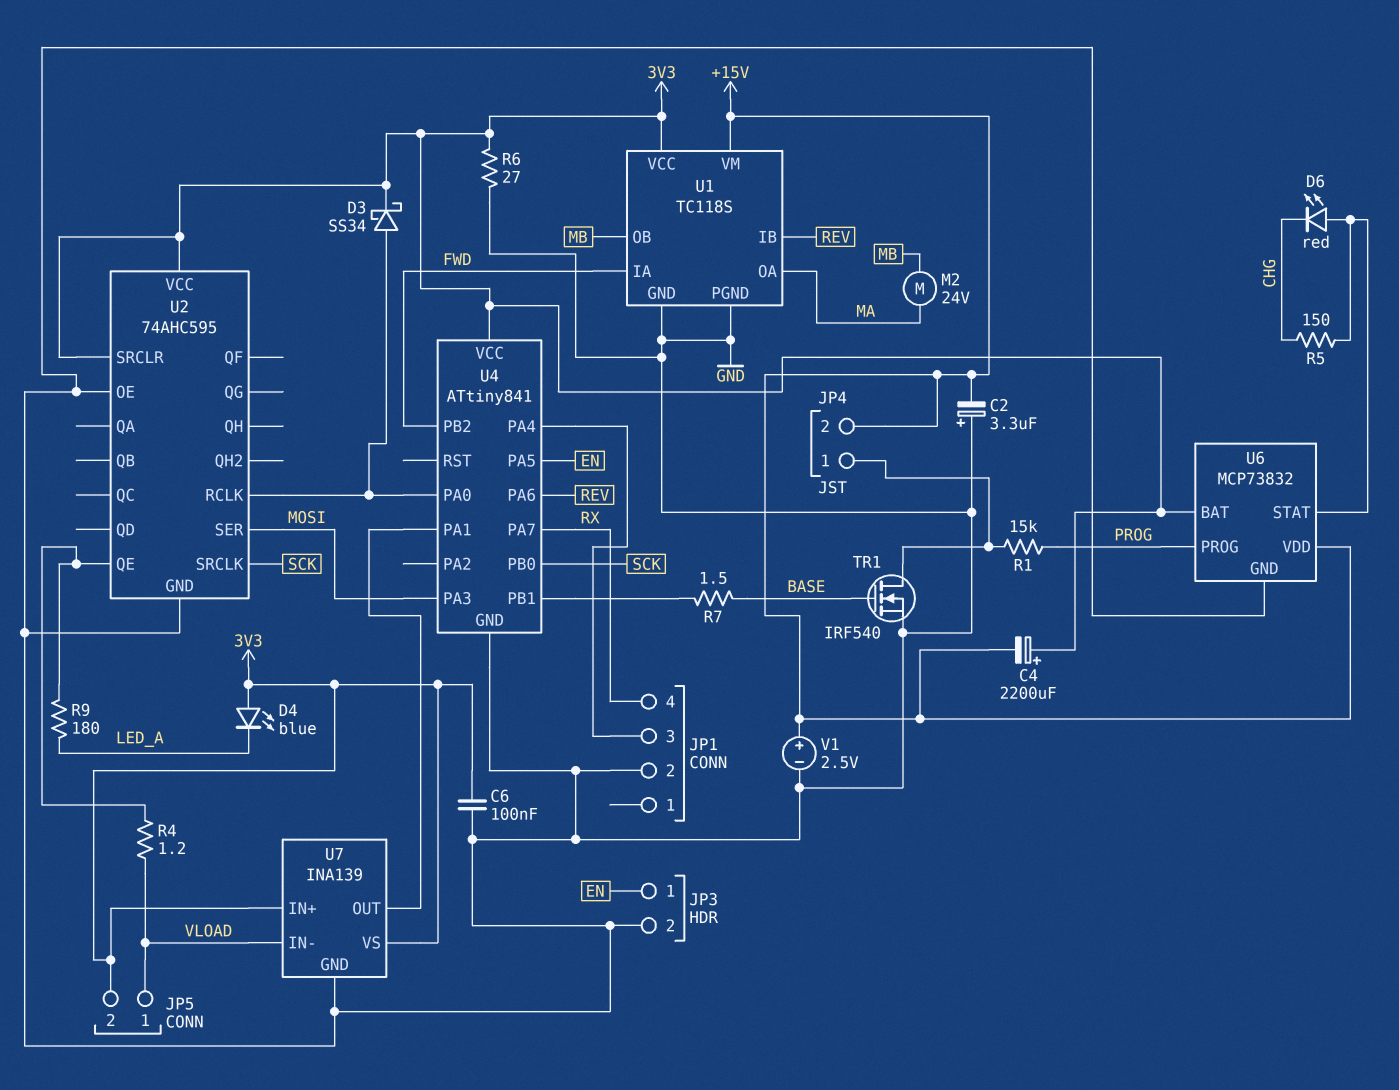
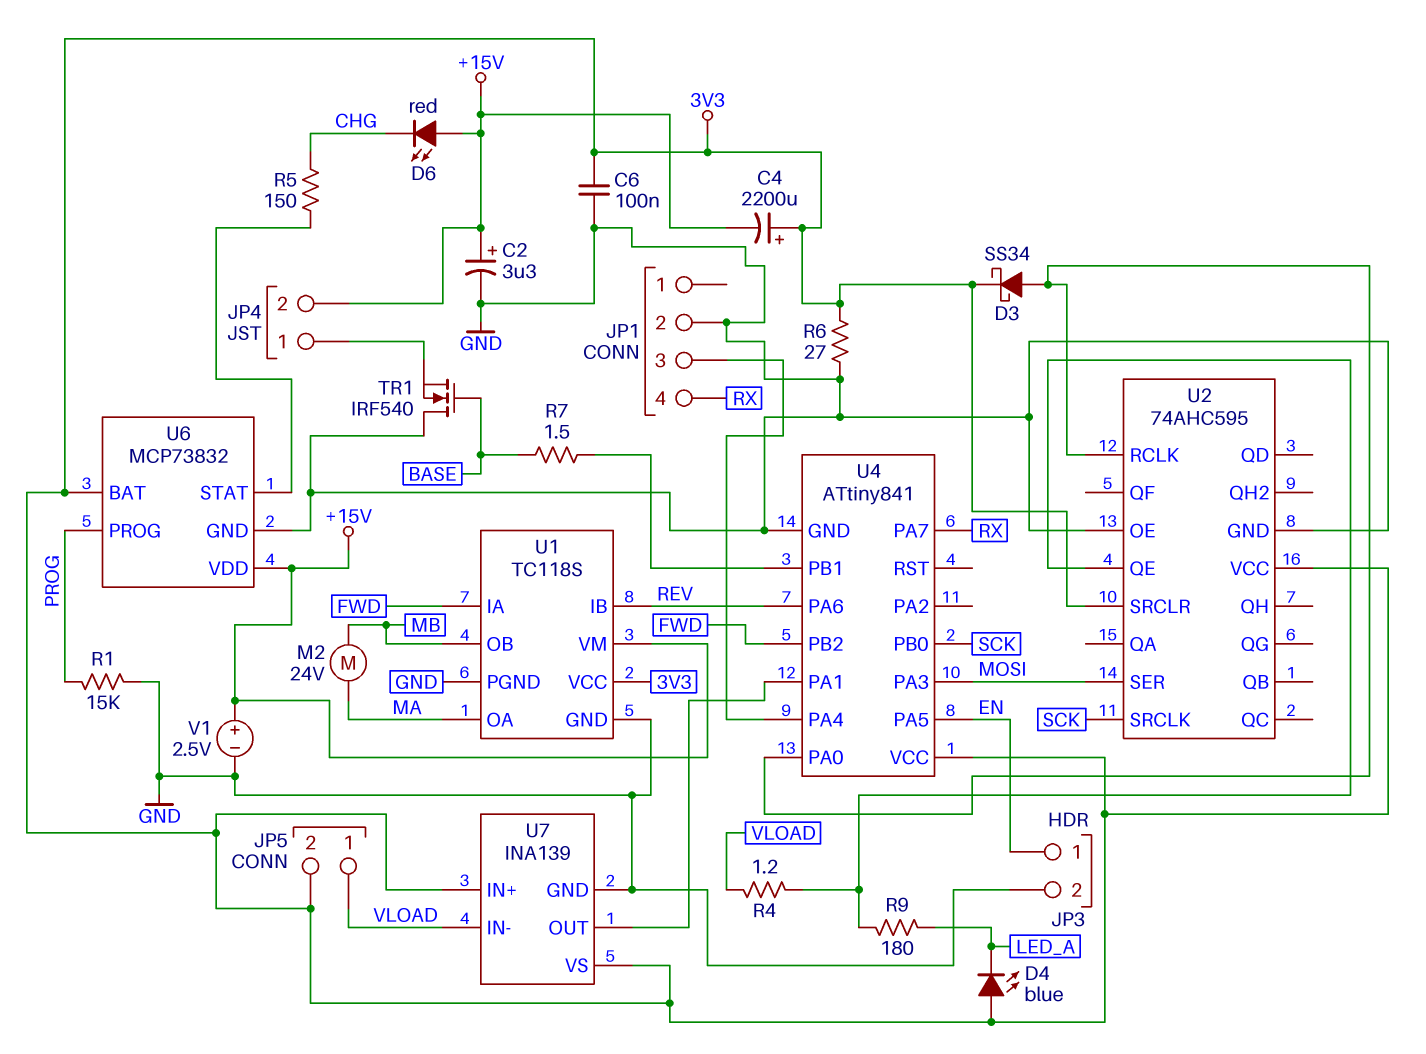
C2: 3.3uF (plus GND, minus +15V) -> 3.3uF (plus +15V, minus GND)
D6: LED red (A U6/STAT, K CHG) -> LED red (A +15V, K CHG)
R1: 15k (JP4/1, PROG) -> 15k (GND, PROG)
TR1: NMOS IRF540 (G BASE, D JP4/1, S GND) -> NMOS IRF540 (G BASE, D GND, S JP4/1)

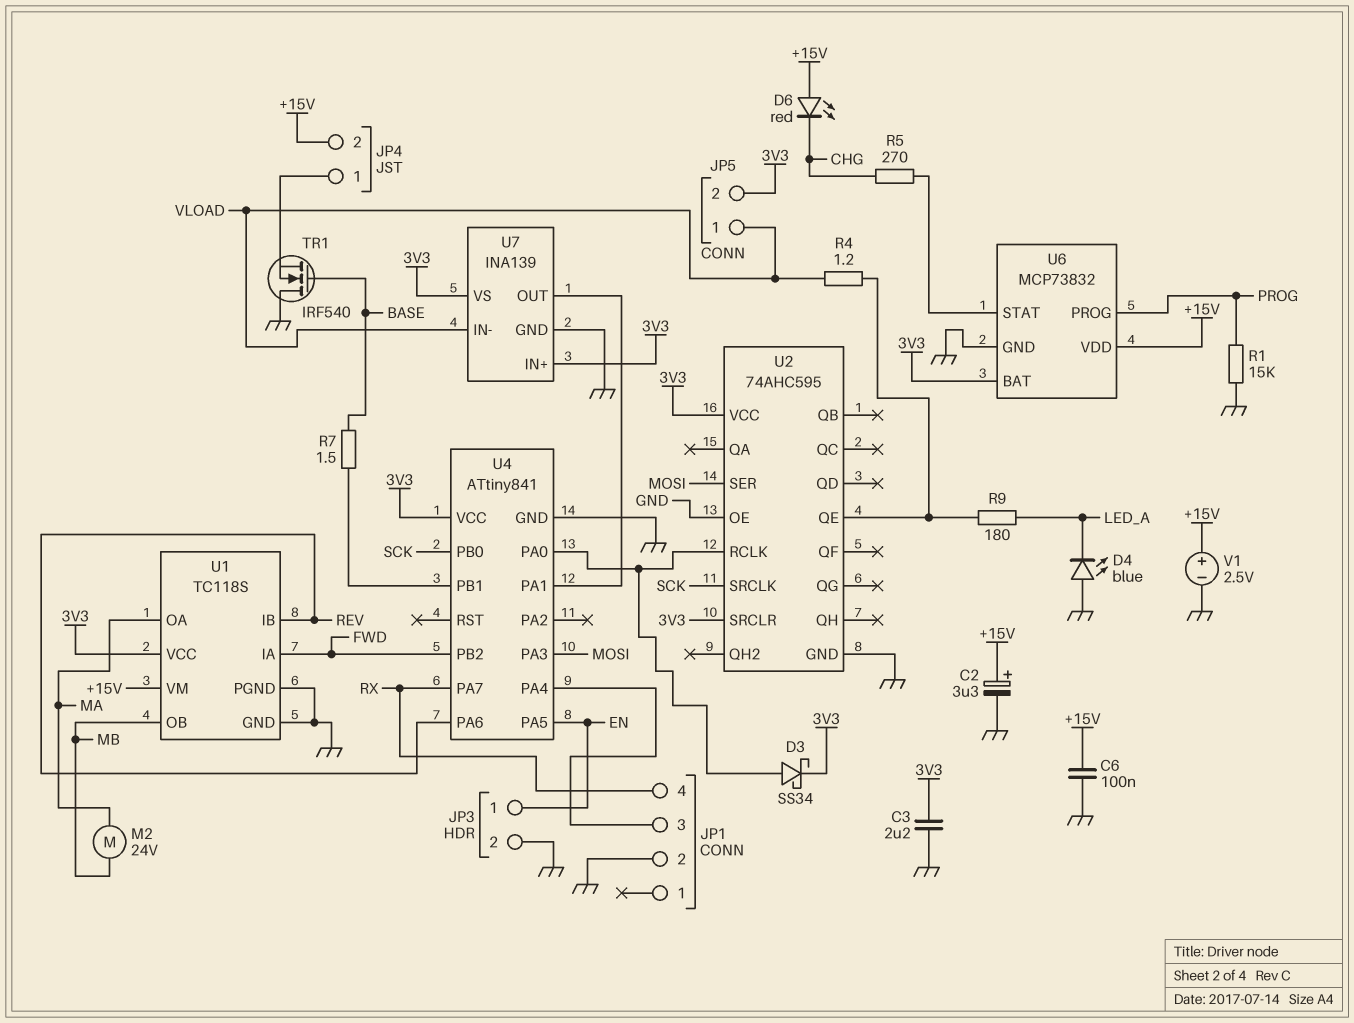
C3: none -> 2.2uF (3V3, GND)
C4: 2200uF (plus 3V3, minus +15V) -> none
C6: 100nF (3V3, GND) -> 100nF (+15V, GND)
D4: LED blue (A 3V3, K LED_A) -> LED blue (A GND, K LED_A)
R5: 150 (CHG, U6/STAT) -> 270 (CHG, U6/STAT)
R6: 27 (3V3, GND) -> none

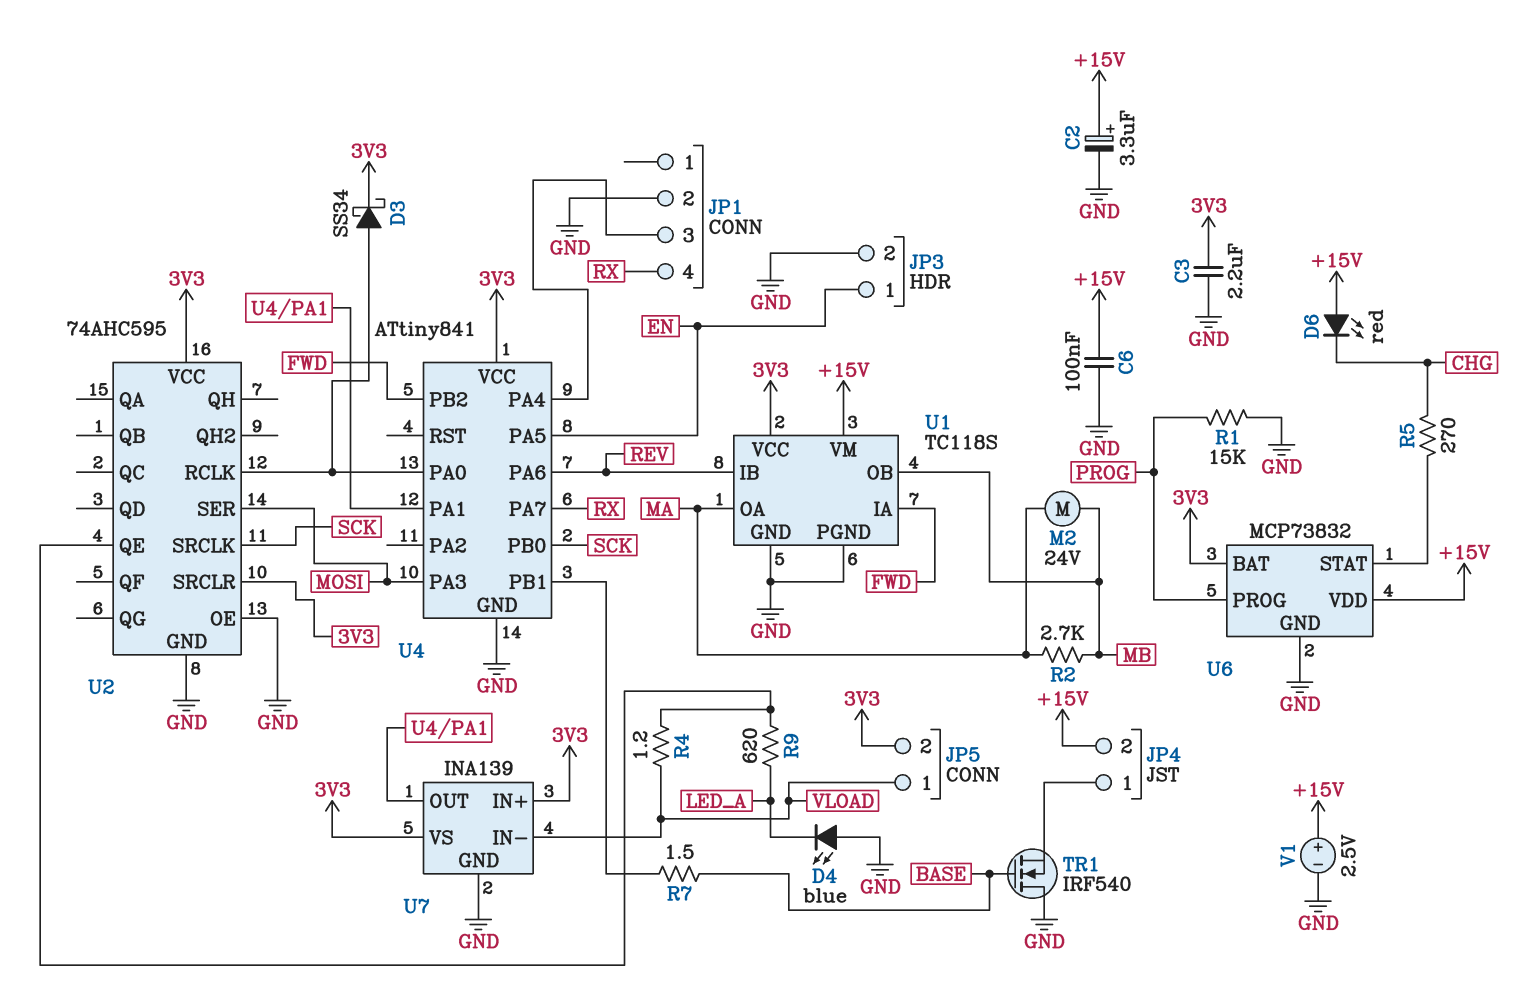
R2: none -> 2.7k (MA, MB)
R9: 180 (LED_A, U2/QE) -> 620 (LED_A, U2/QE)

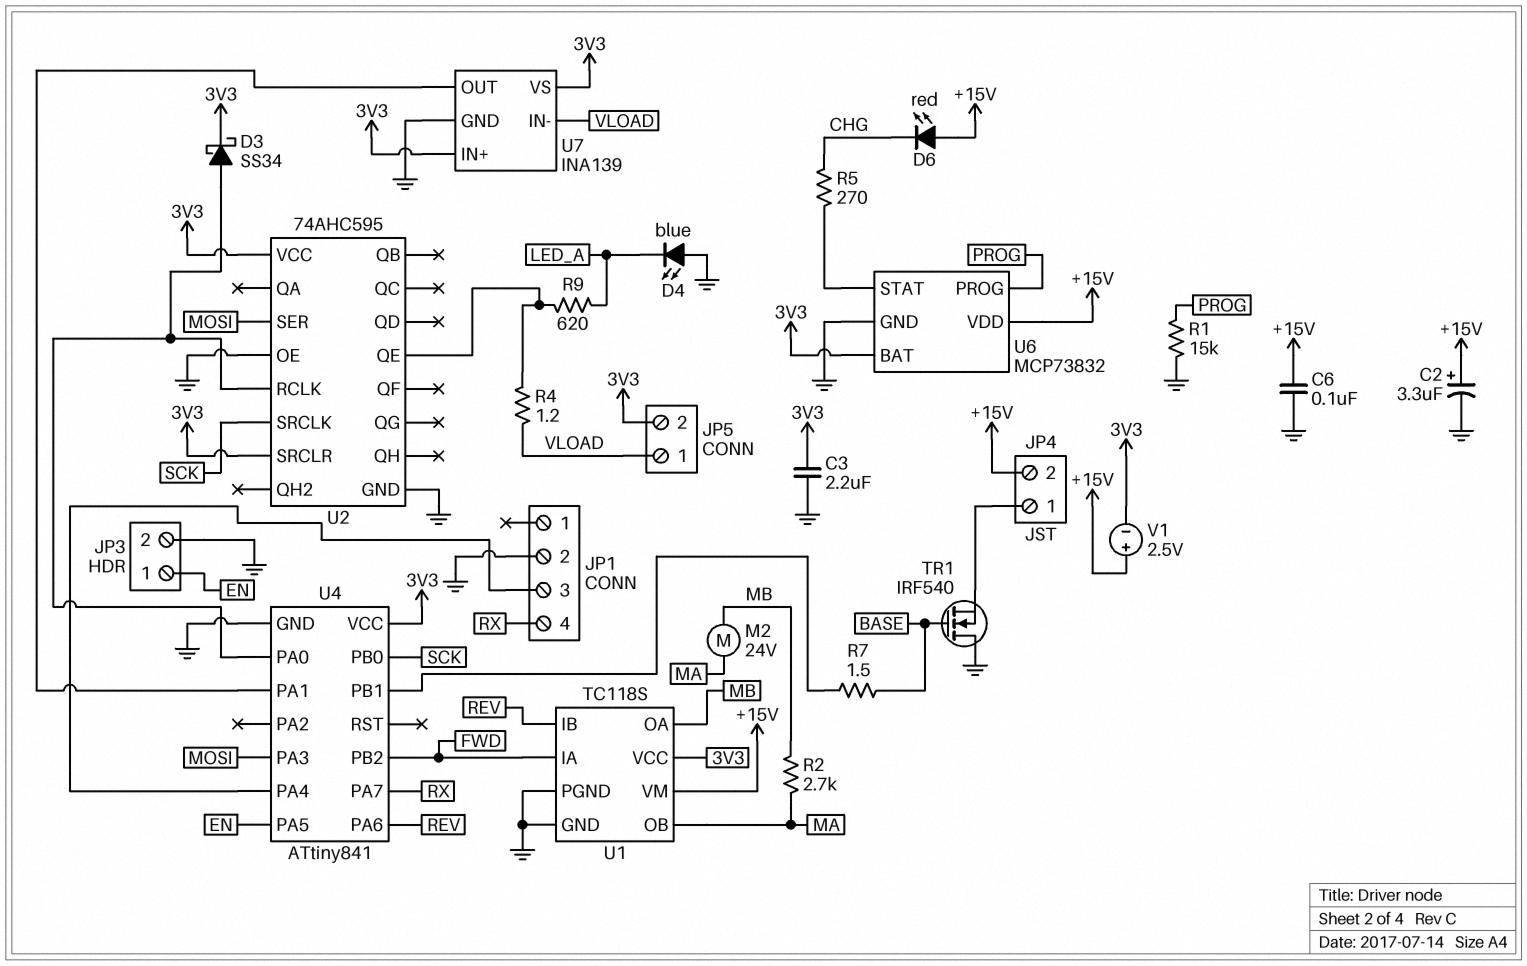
U1 pin OA: MA -> MB
U1 pin OB: MB -> MA
V1: 2.5V (plus +15V, minus GND) -> 2.5V (plus +15V, minus 3V3)

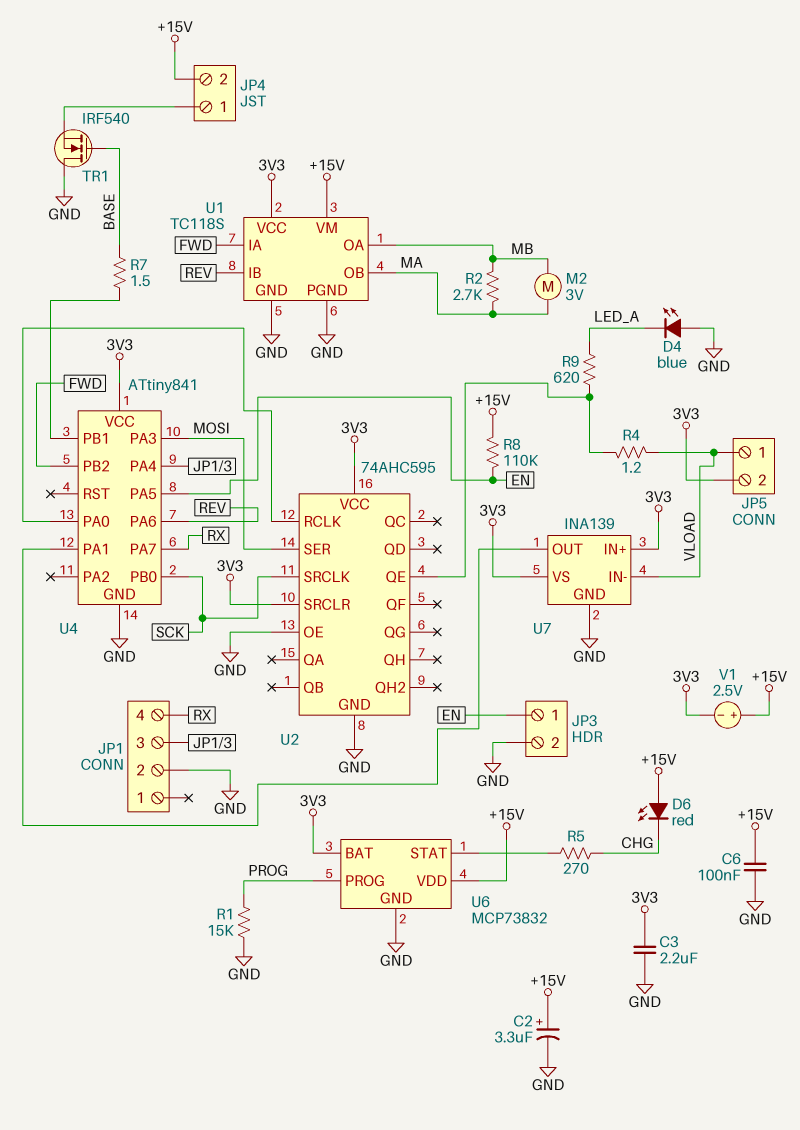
D3: schottky SS34 (A U2/RCLK, K 3V3) -> none
M2: motor 24V (MA, MB) -> motor 3V (MA, MB)
R8: none -> 110k (+15V, EN)

